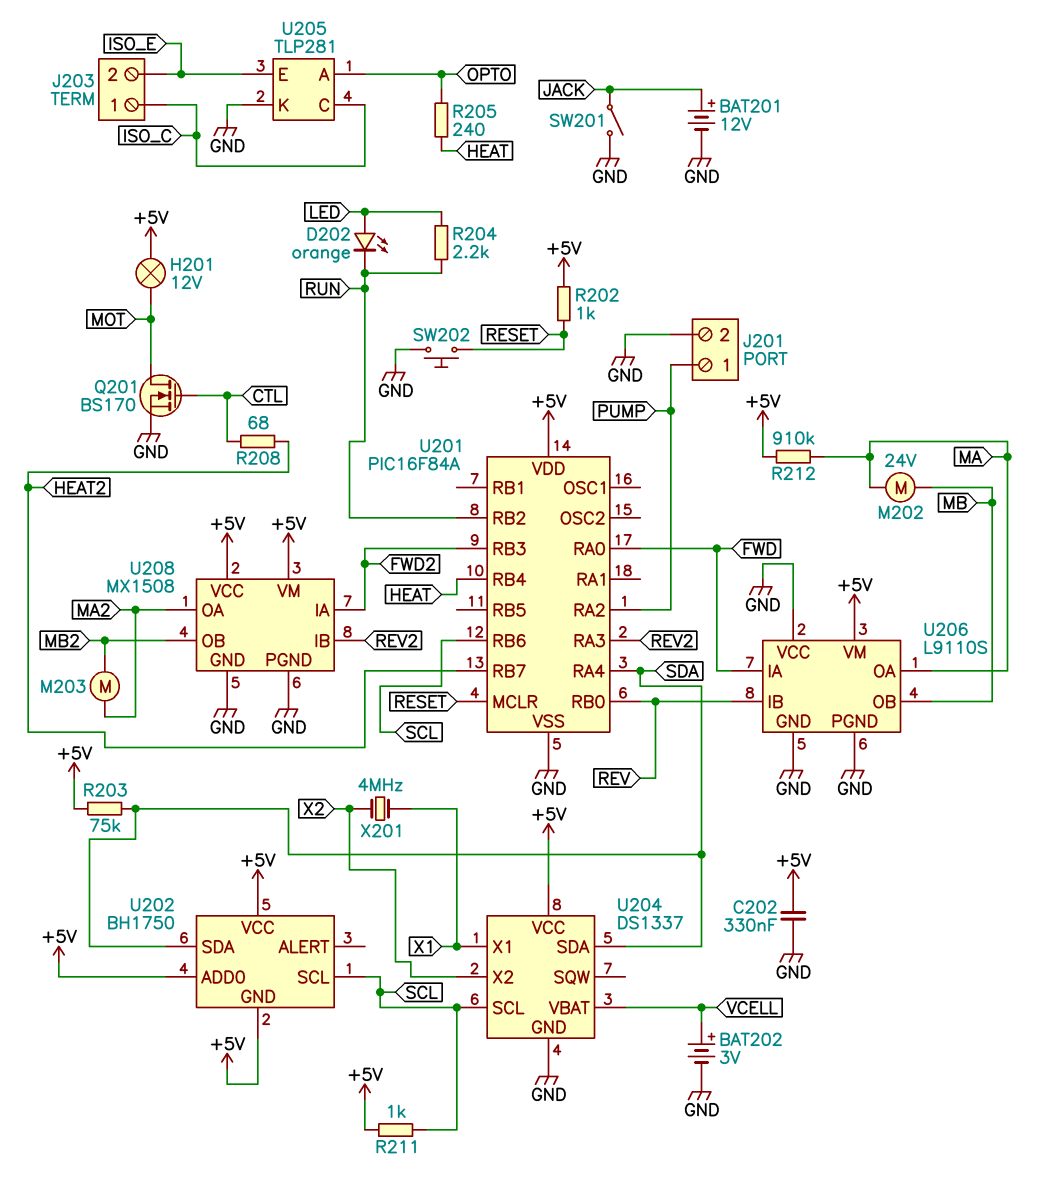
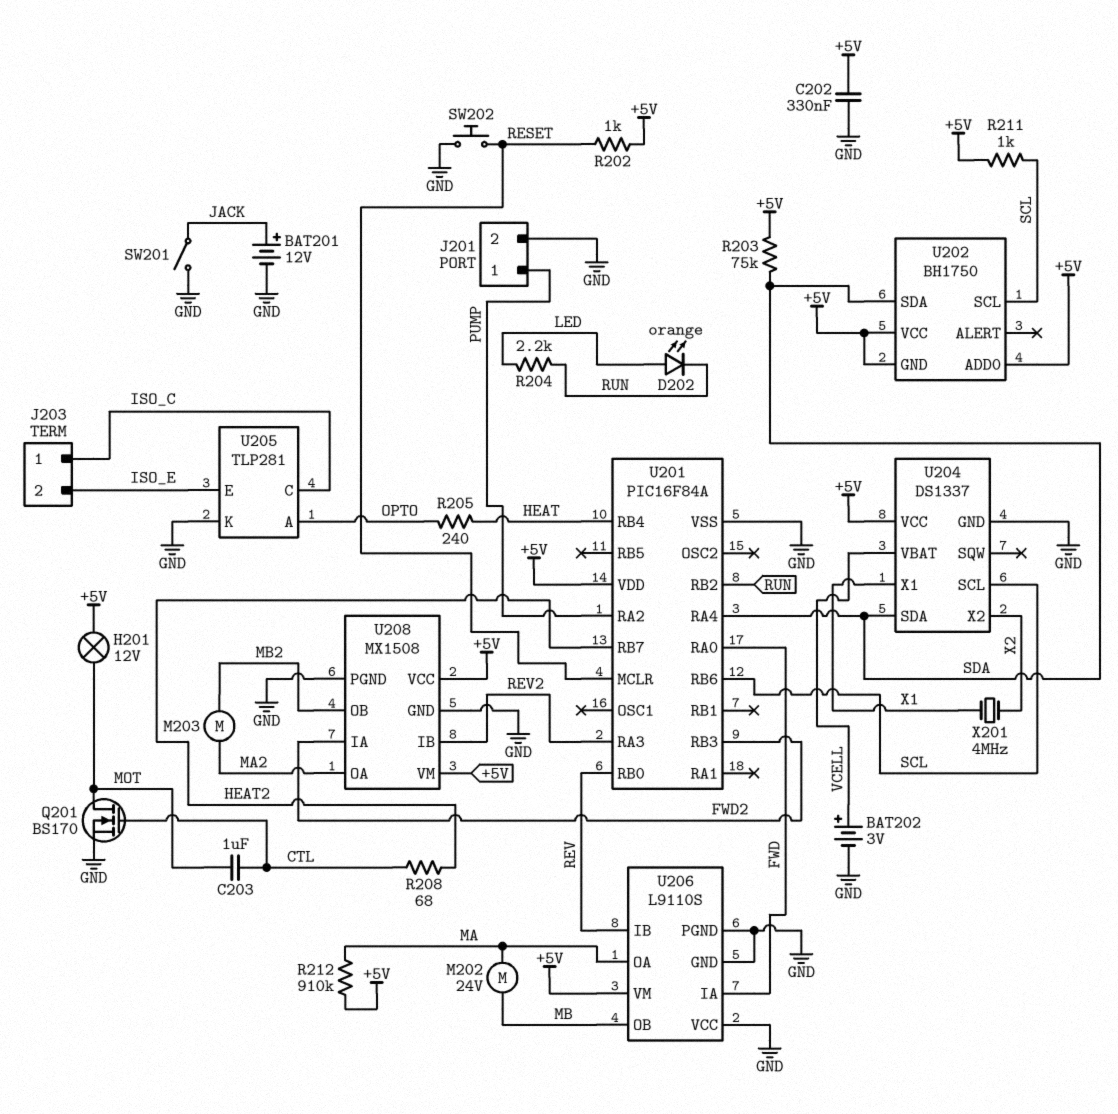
C203: none -> 1uF (CTL, MOT)

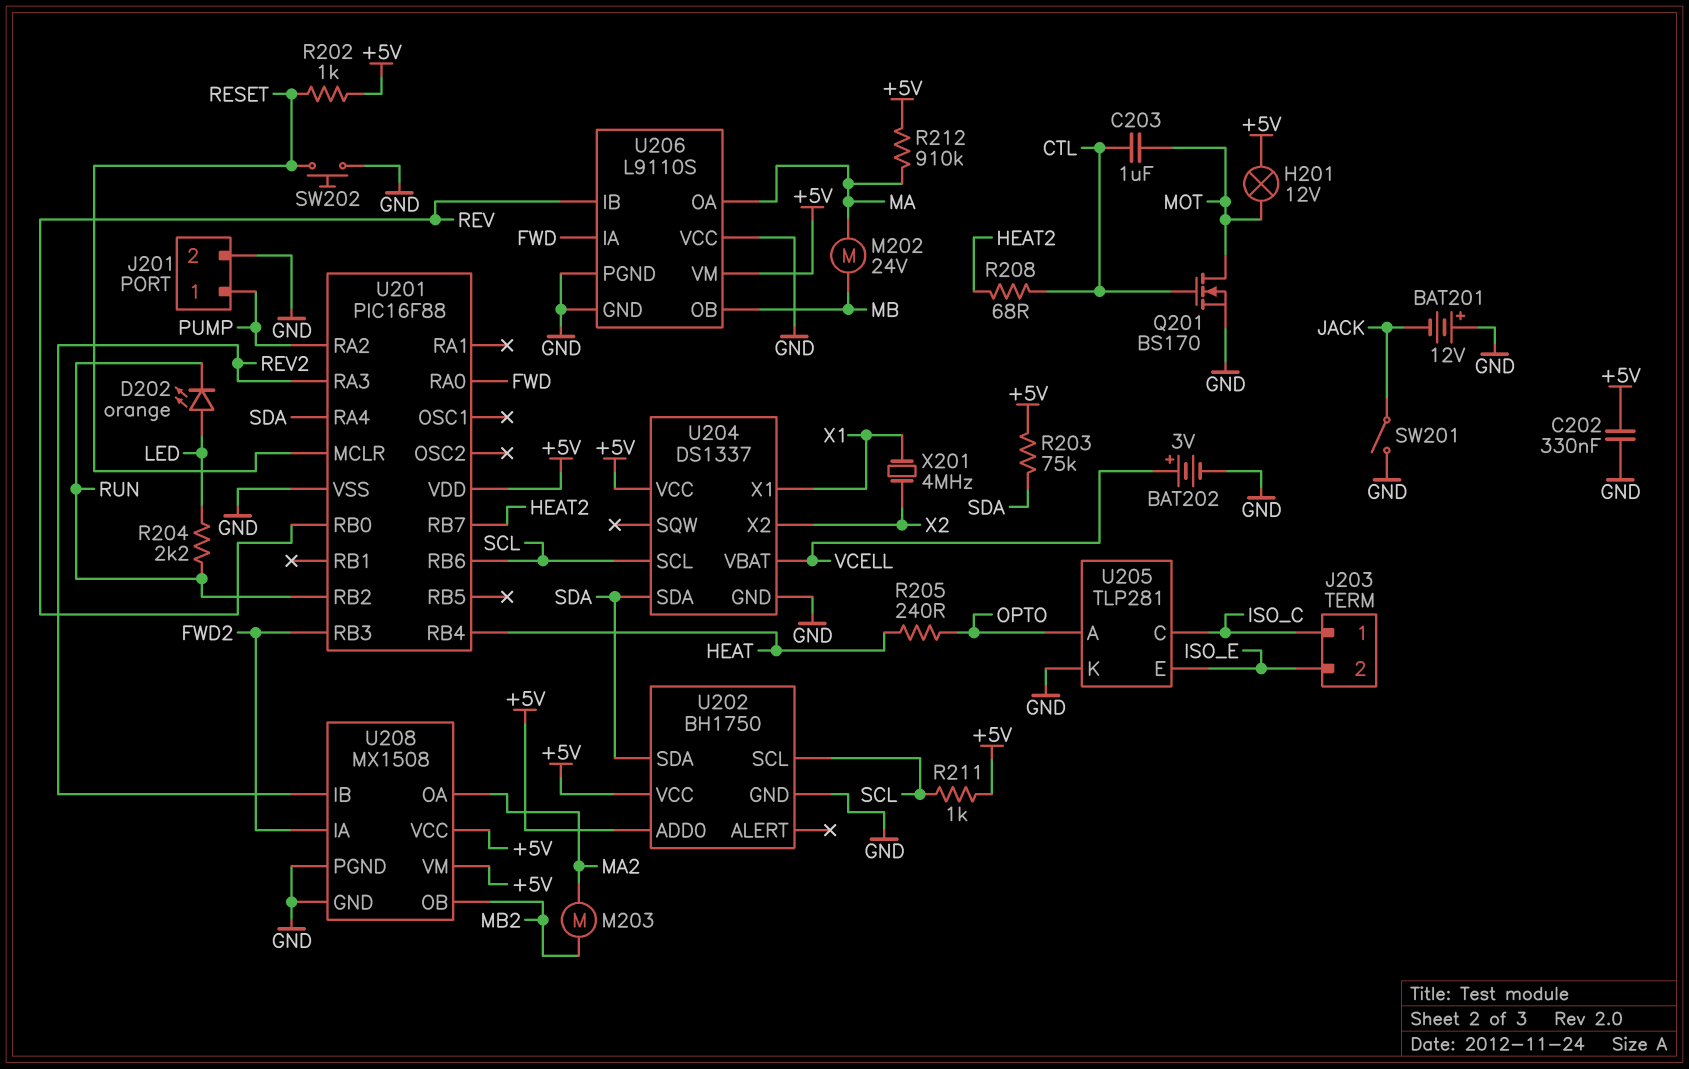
BAT201: 12V (plus JACK, minus GND) -> 12V (plus GND, minus JACK)
U201: PIC16F84A -> PIC16F88
U202 pin GND: +5V -> GND

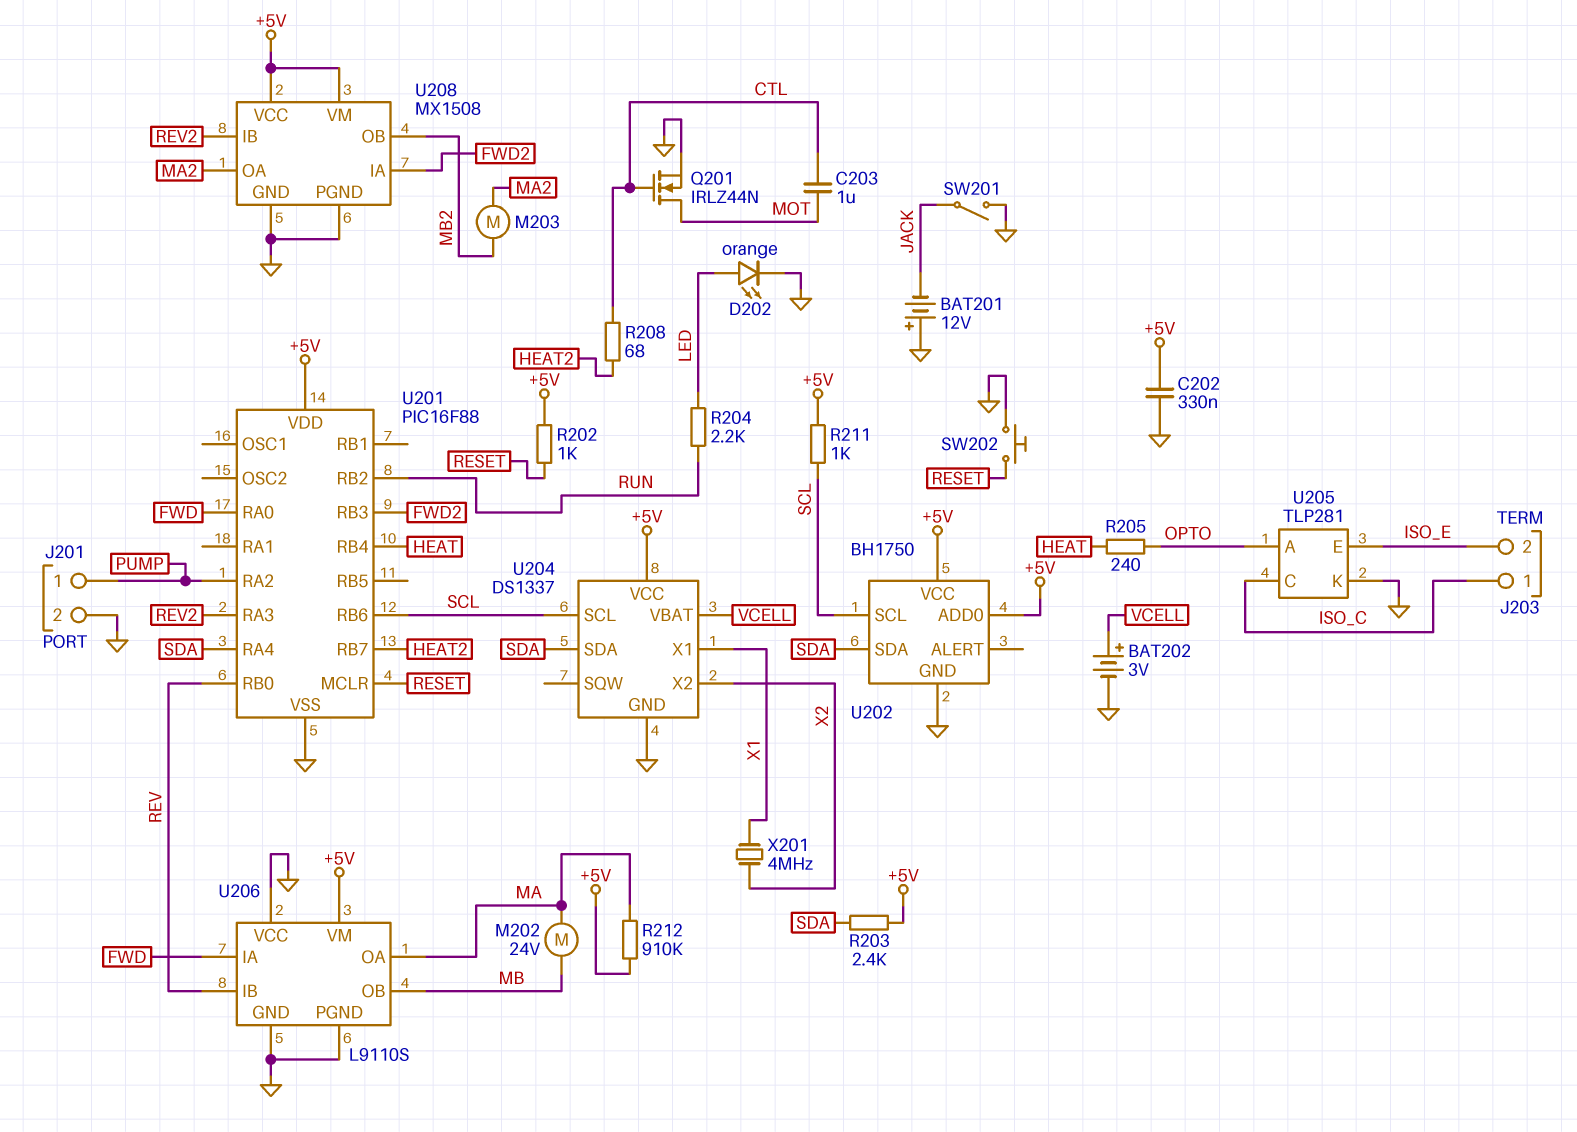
D202: LED orange (A LED, K RUN) -> LED orange (A LED, K GND)
H201: lamp 12V (+5V, MOT) -> none
Q201: NMOS BS170 (G CTL, D MOT, S GND) -> NMOS IRLZ44N (G CTL, D MOT, S GND)
R203: 75k (+5V, SDA) -> 2.4k (+5V, SDA)

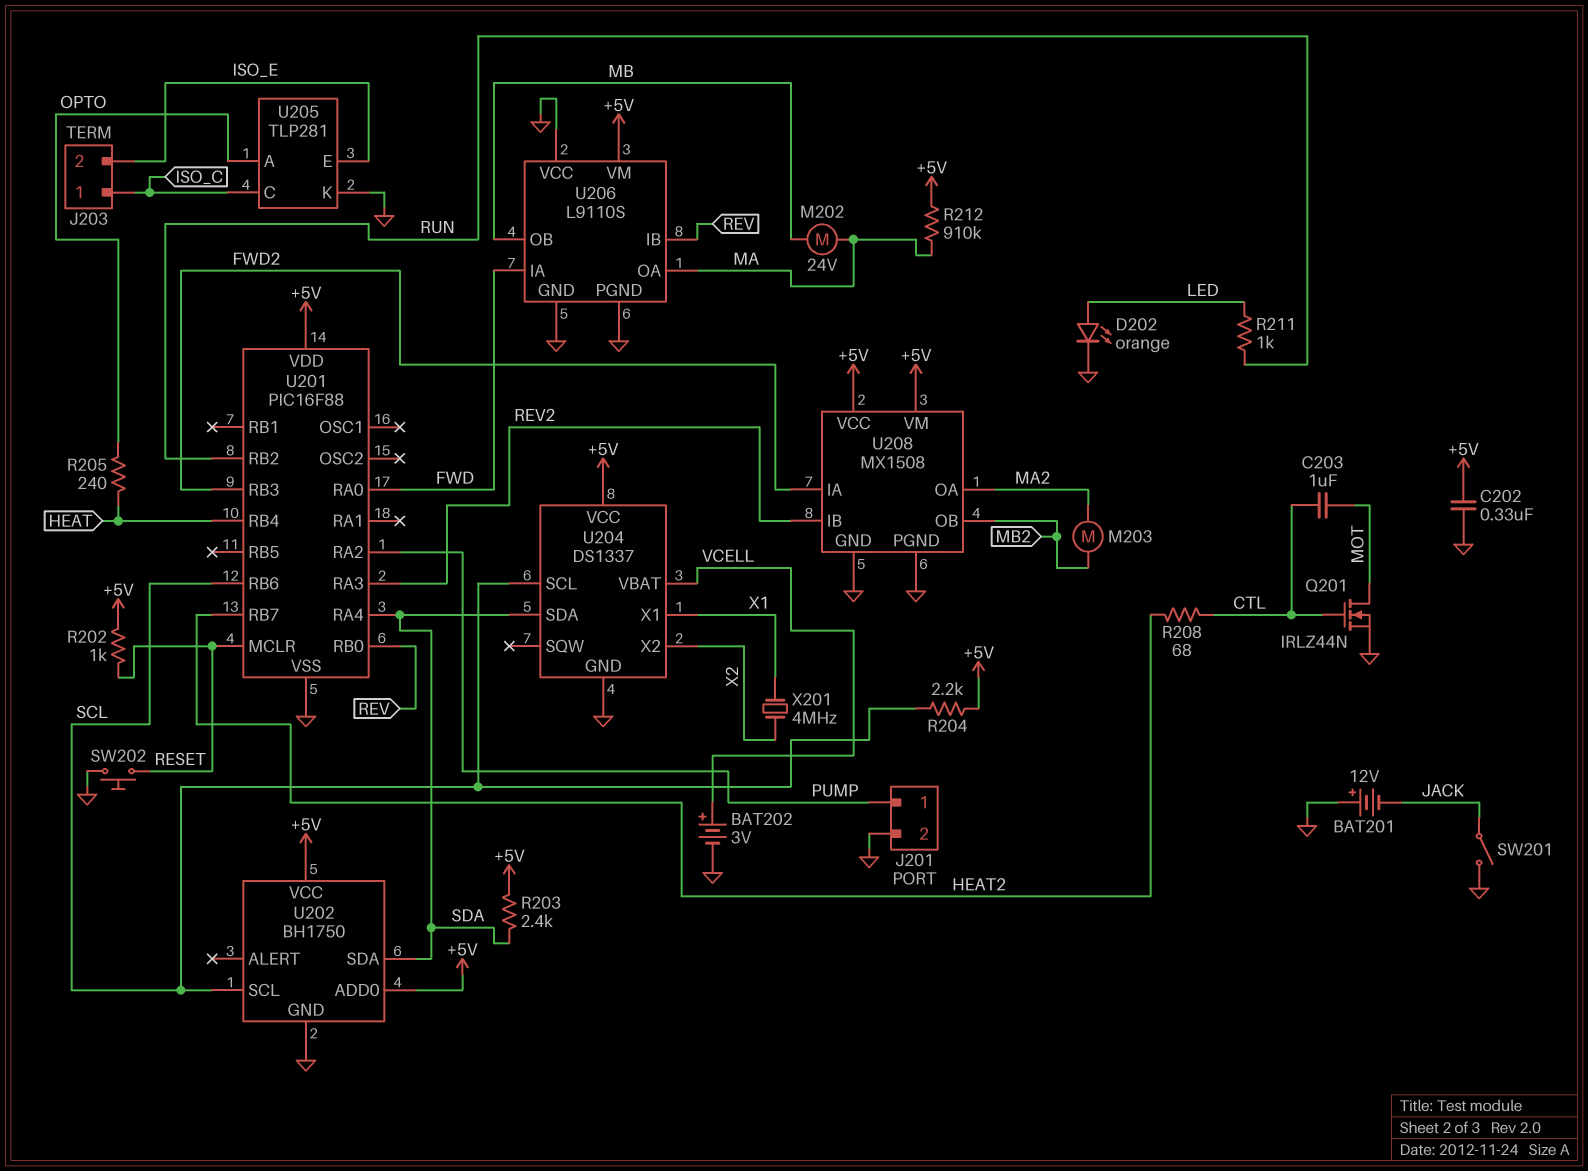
R204: 2.2k (LED, RUN) -> 2.2k (+5V, SCL)
R211: 1k (+5V, SCL) -> 1k (LED, RUN)

